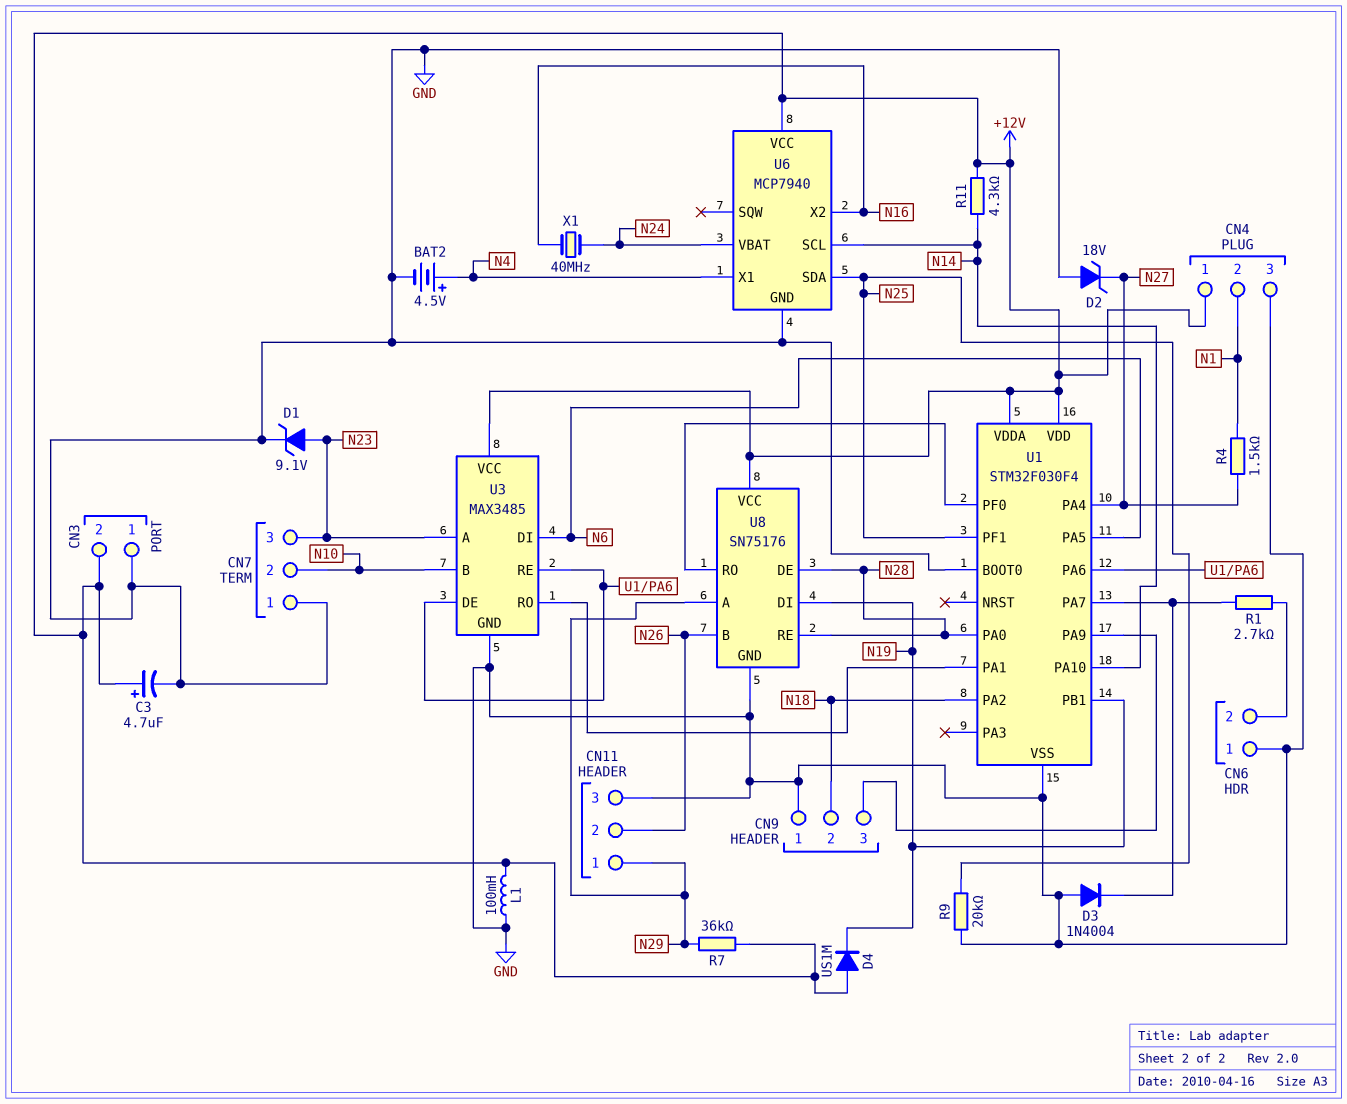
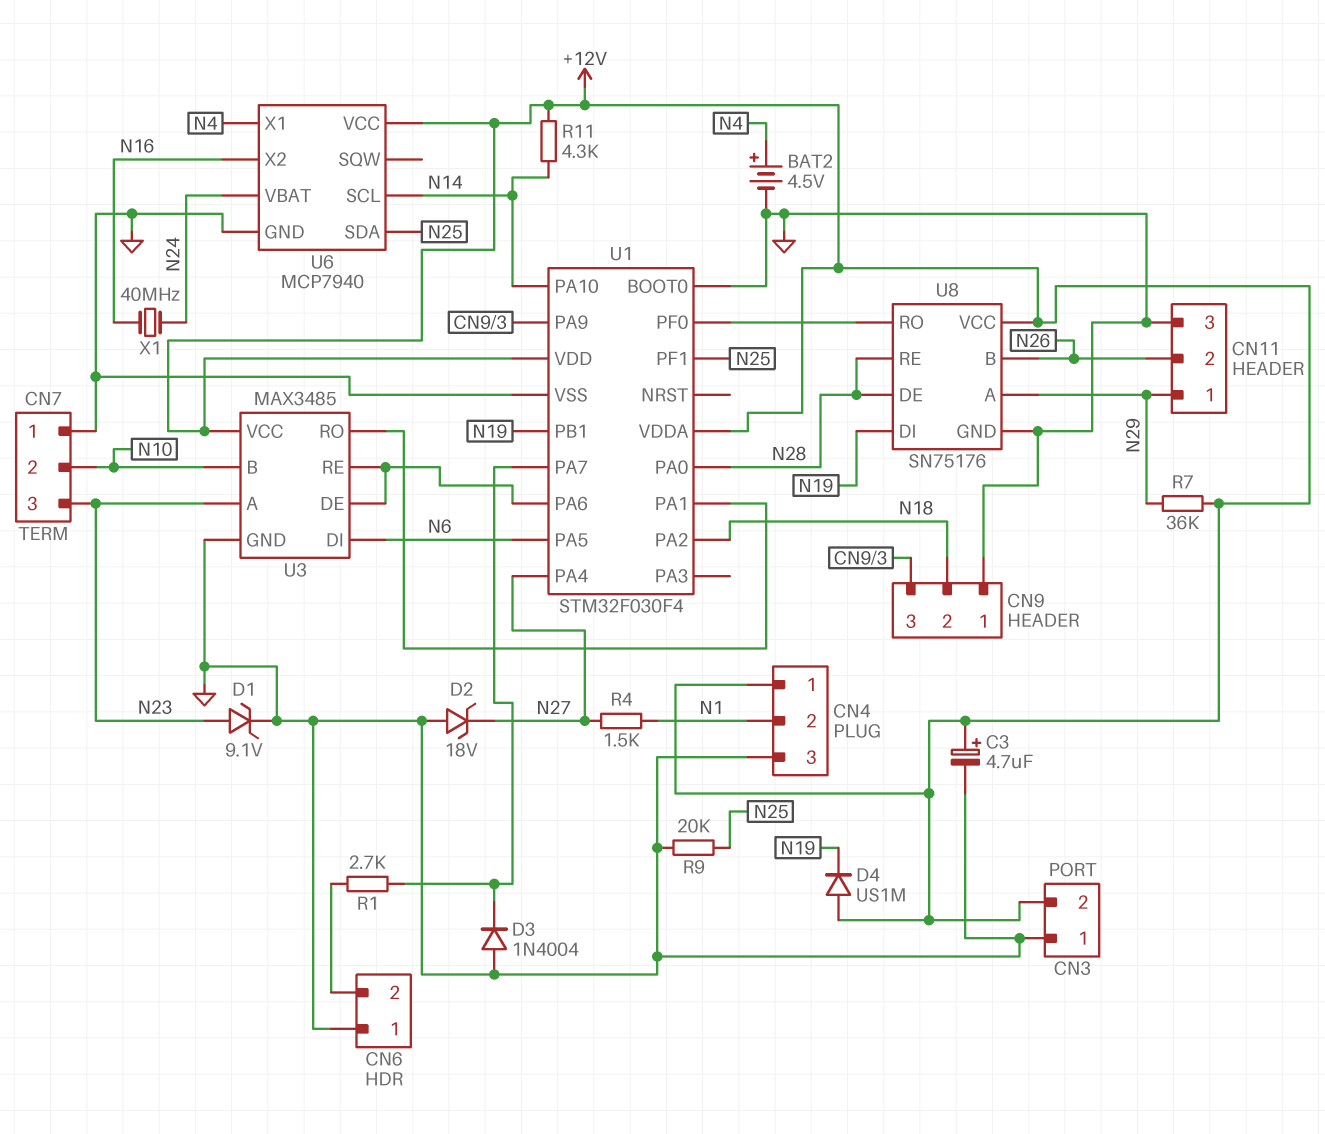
L1: 100mH (+12V, GND) -> none

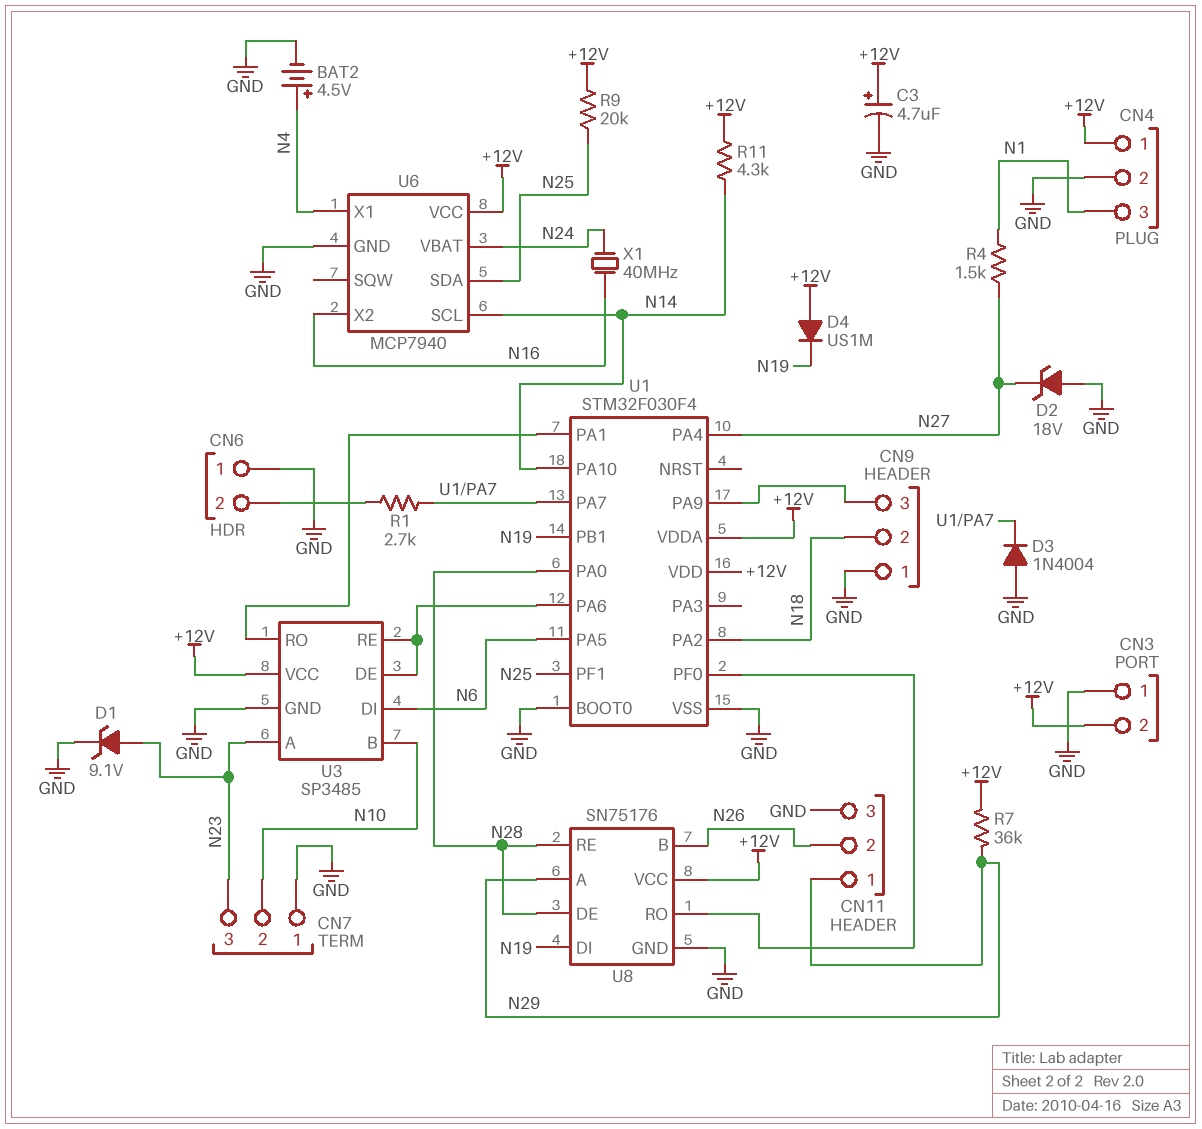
CN4 pin 2: N1 -> GND
CN4 pin 3: GND -> N1
R9: 20k (GND, N25) -> 20k (+12V, N25)
U3: MAX3485 -> SP3485

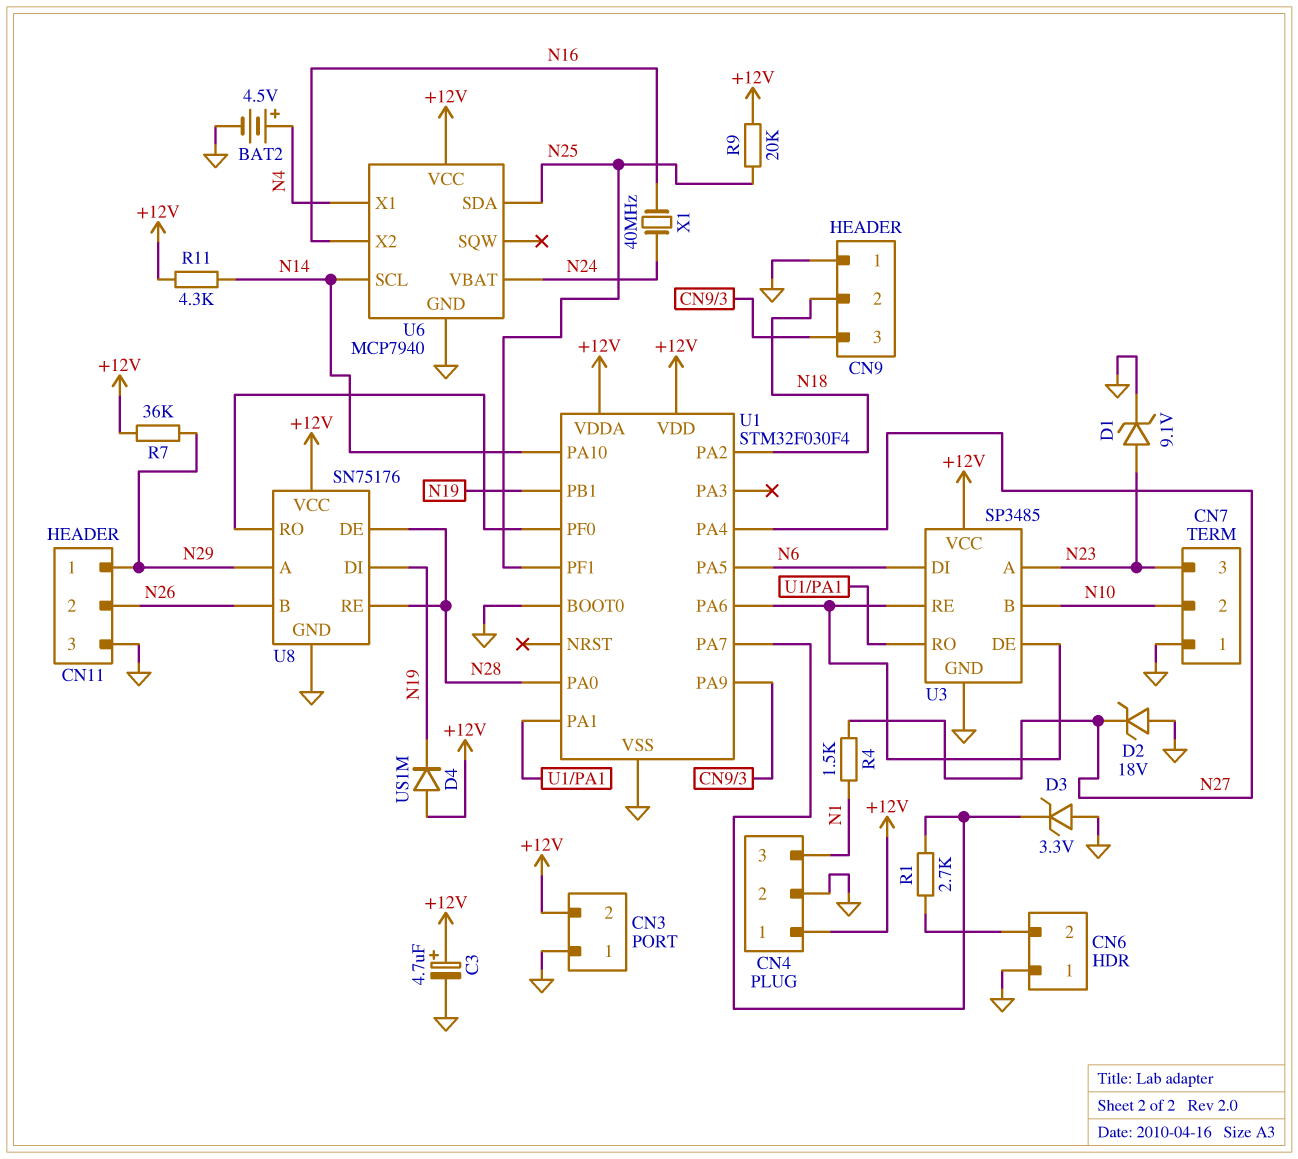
D3: diode 1N4004 (A GND, K U1/PA7) -> zener 3.3V (A GND, K U1/PA7)

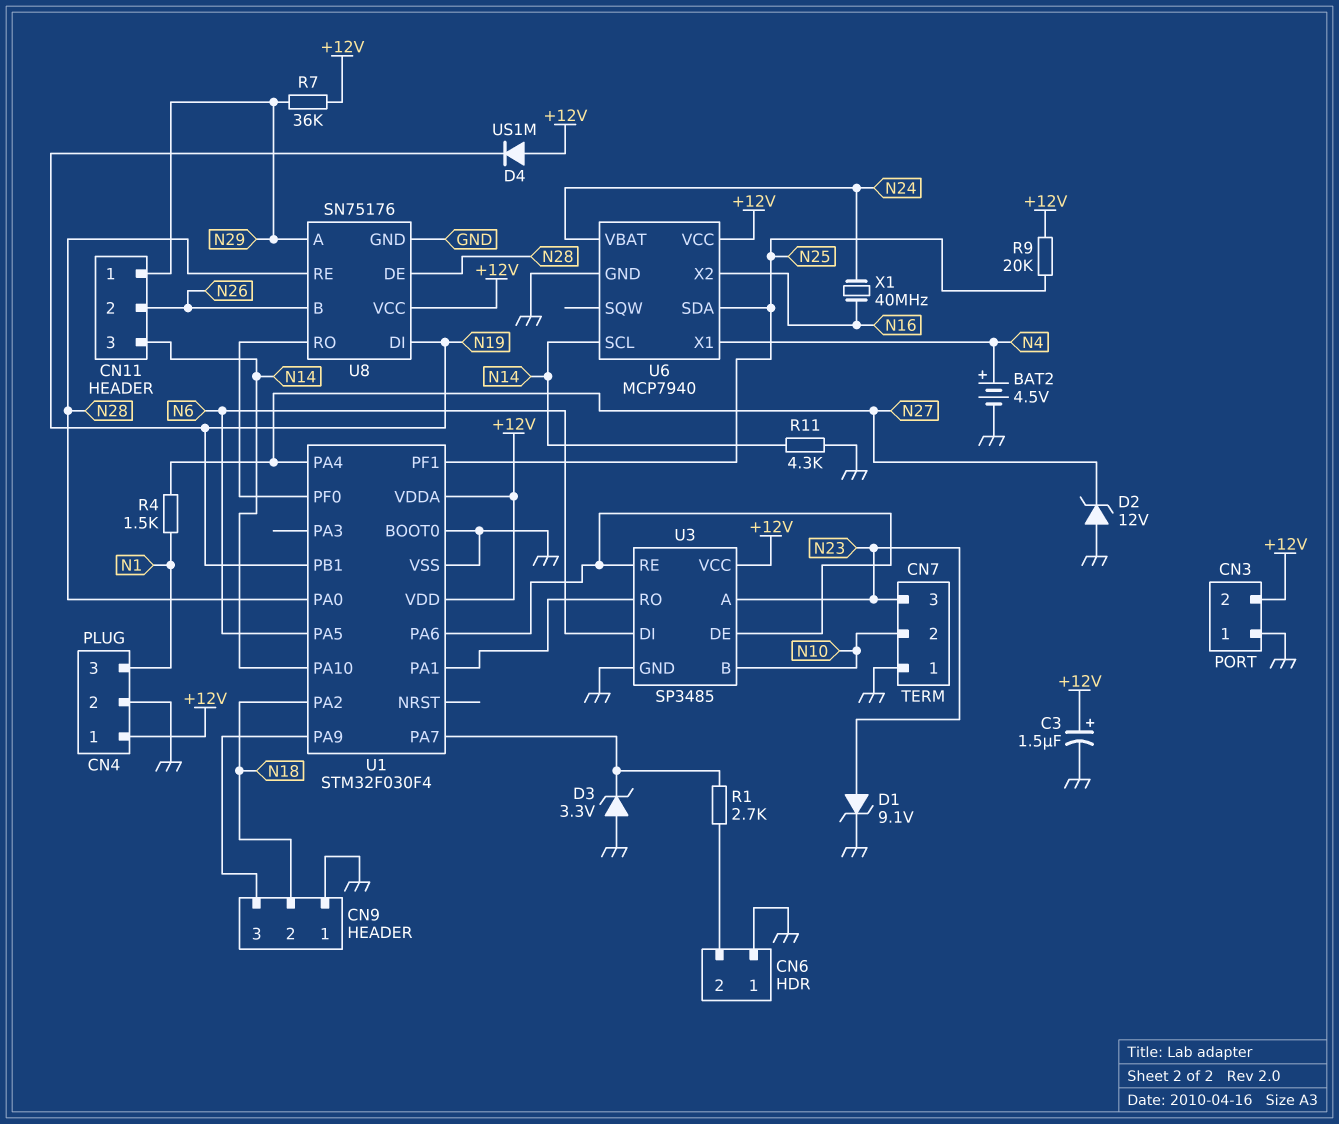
C3: 4.7uF (plus +12V, minus GND) -> 1.5uF (plus +12V, minus GND)
CN11 pin 3: GND -> N14
D2: zener 18V (A GND, K N27) -> zener 12V (A GND, K N27)
R11: 4.3k (+12V, N14) -> 4.3k (GND, N14)

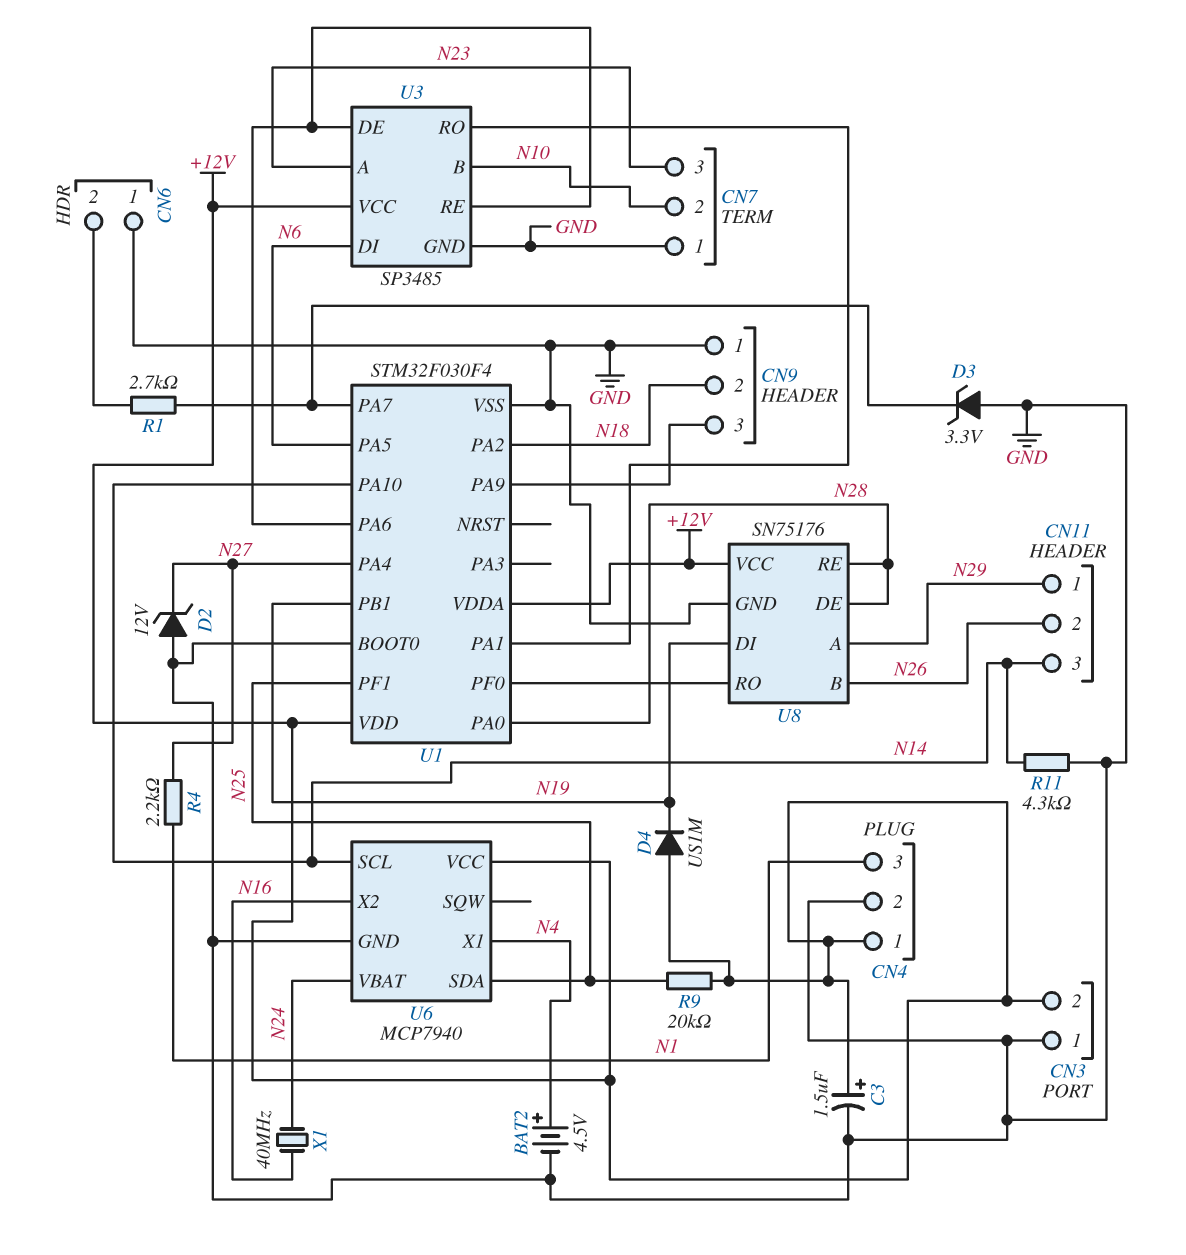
D1: zener 9.1V (A N23, K GND) -> none
R4: 1.5k (N1, N27) -> 2.2k (N1, N27)
R7: 36k (+12V, N29) -> none

